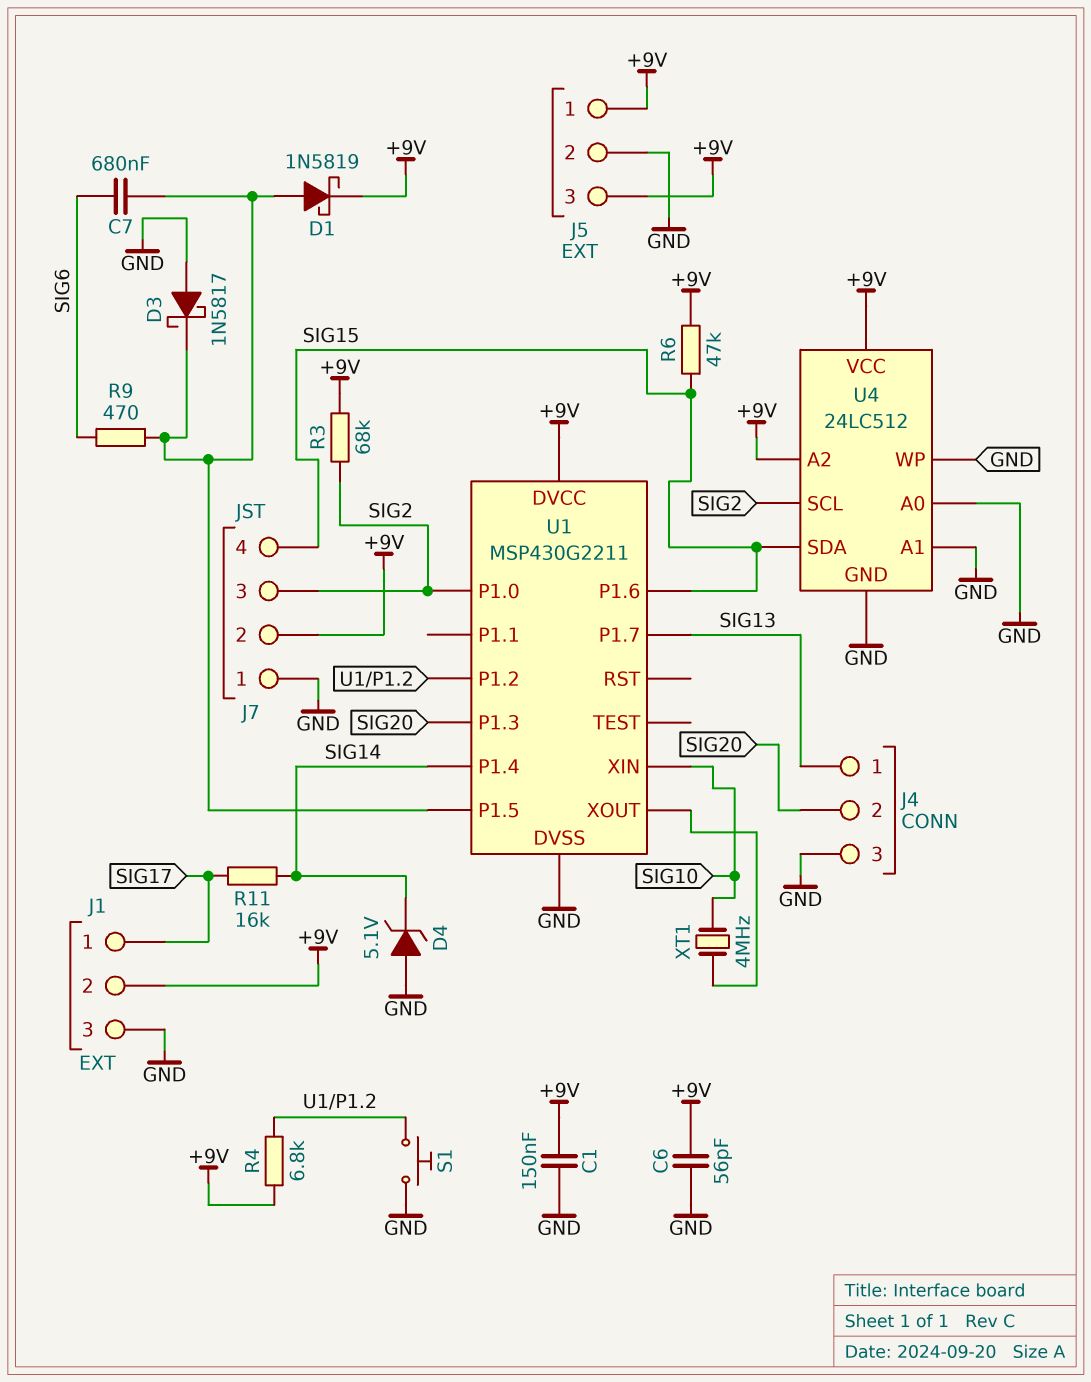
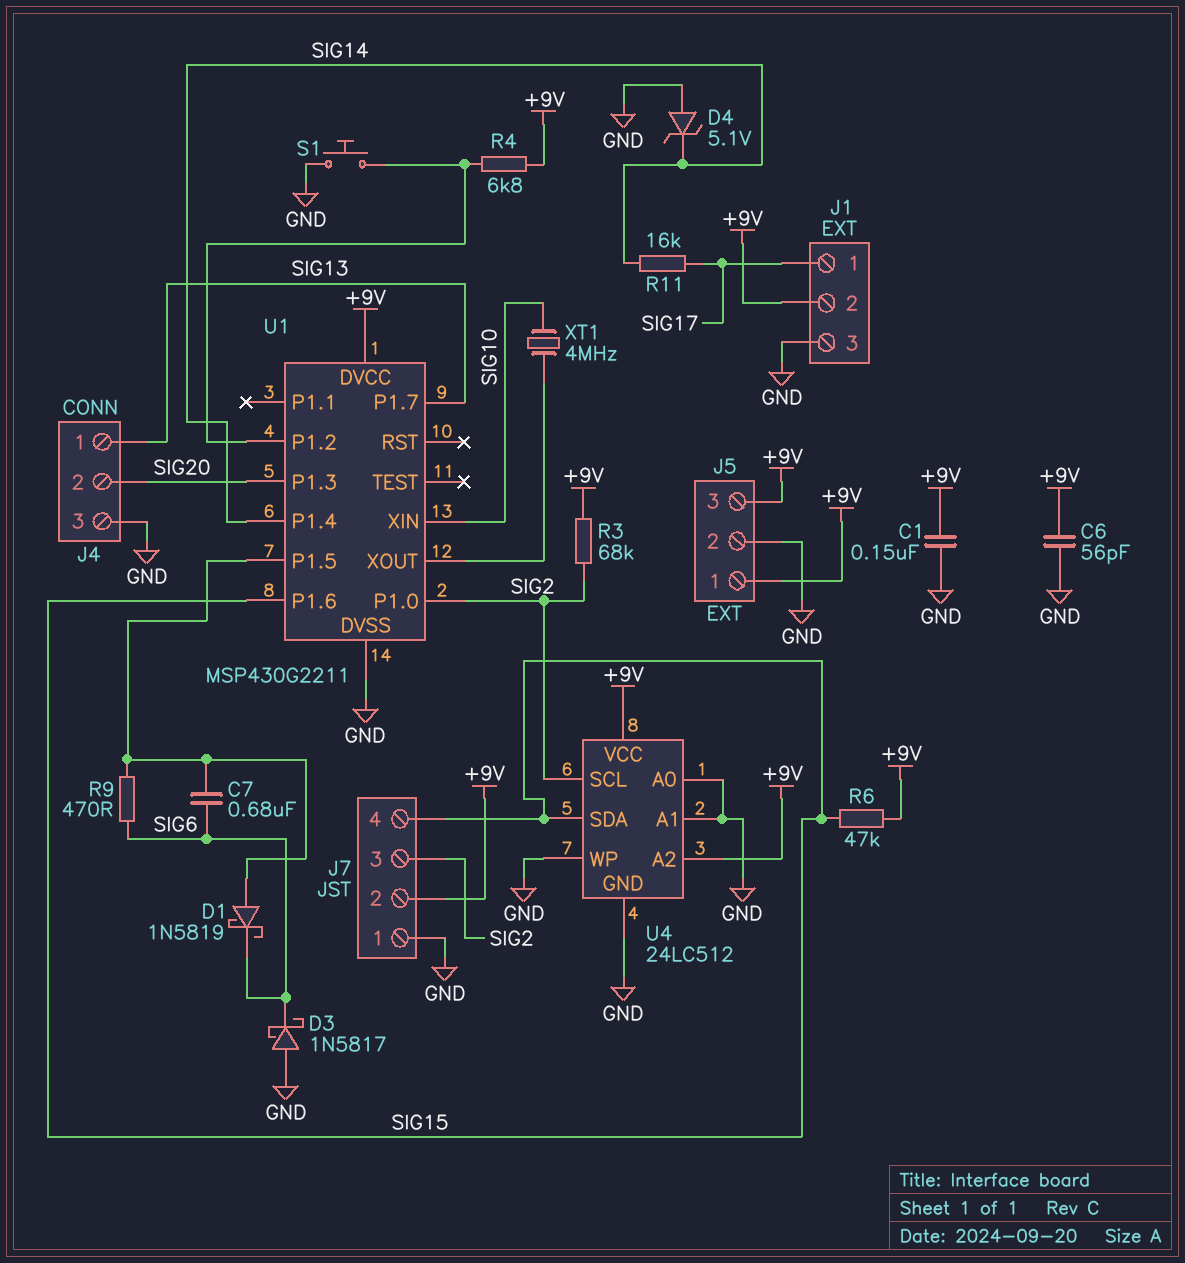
D1: schottky 1N5819 (A U1/P1.5, K +9V) -> schottky 1N5819 (A U1/P1.5, K SIG6)
D3: schottky 1N5817 (A GND, K U1/P1.5) -> schottky 1N5817 (A GND, K SIG6)

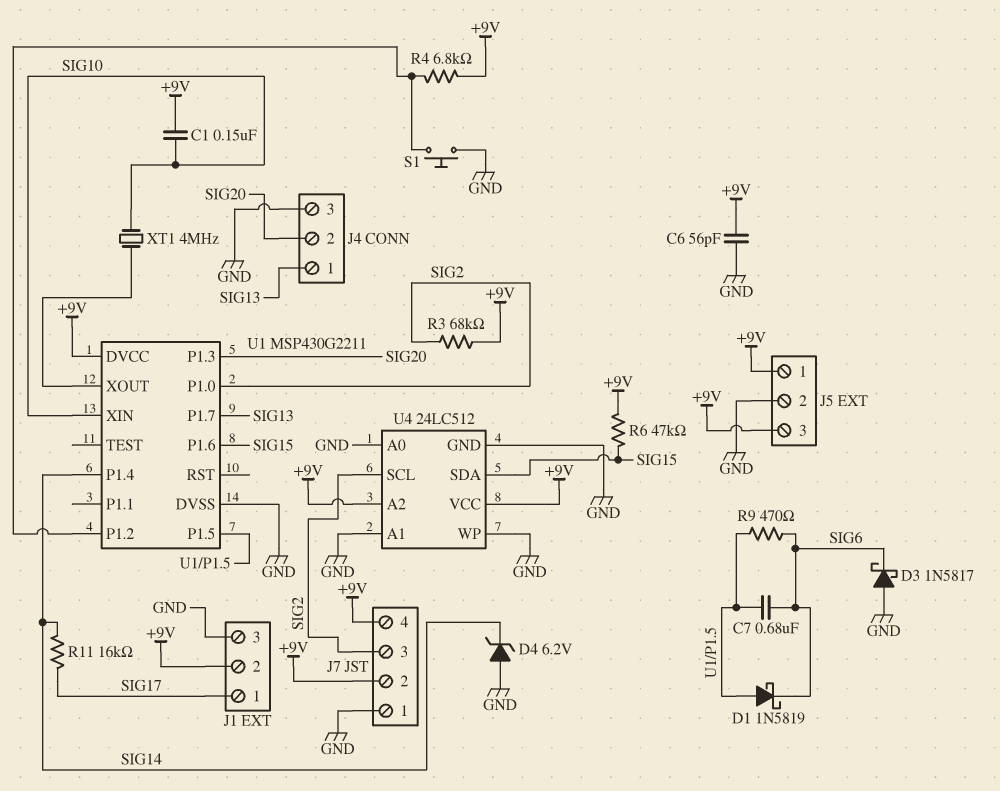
C1: 150nF (+9V, GND) -> 150nF (+9V, SIG10)
D4: zener 5.1V (A GND, K SIG14) -> zener 6.2V (A GND, K SIG14)
J7 pin 4: SIG15 -> +9V

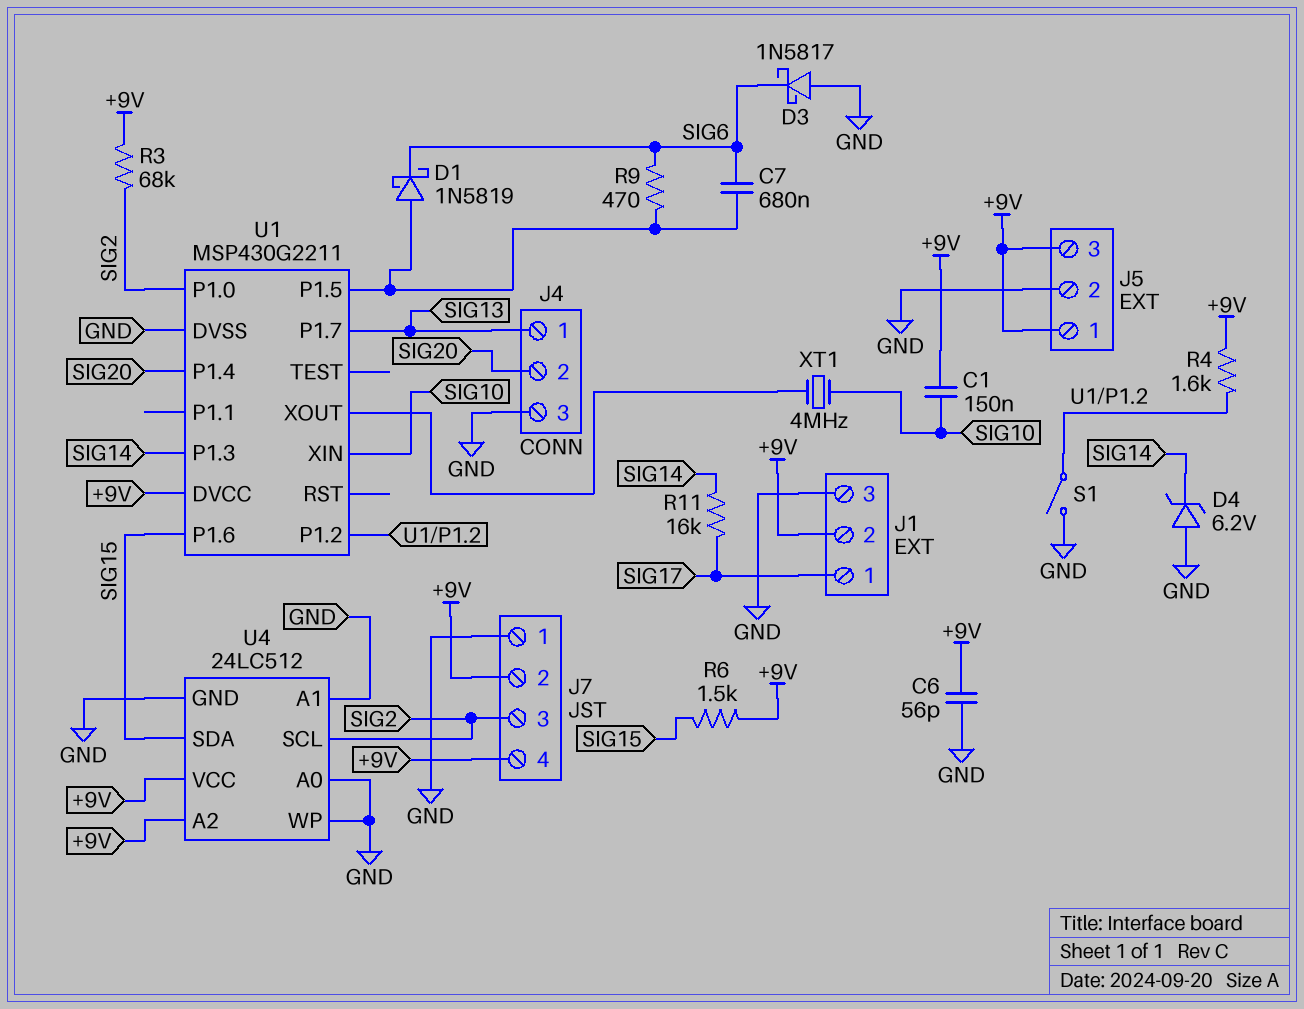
R4: 6.8k (+9V, U1/P1.2) -> 1.6k (+9V, U1/P1.2)
R6: 47k (+9V, SIG15) -> 1.5k (+9V, SIG15)
S1: button (GND, U1/P1.2) -> switch (GND, U1/P1.2)
U1 pin P1.3: SIG20 -> SIG14
U1 pin P1.4: SIG14 -> SIG20

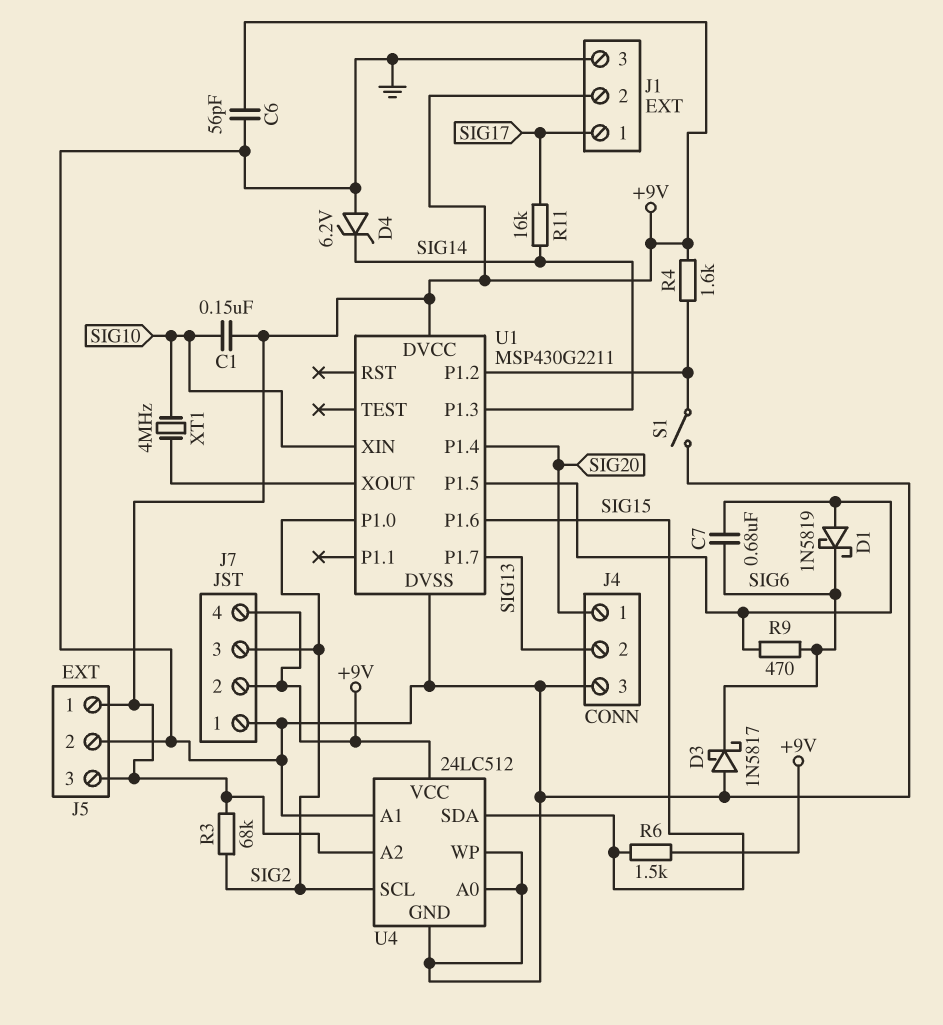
J4 pin 1: SIG13 -> SIG20
J4 pin 2: SIG20 -> SIG13

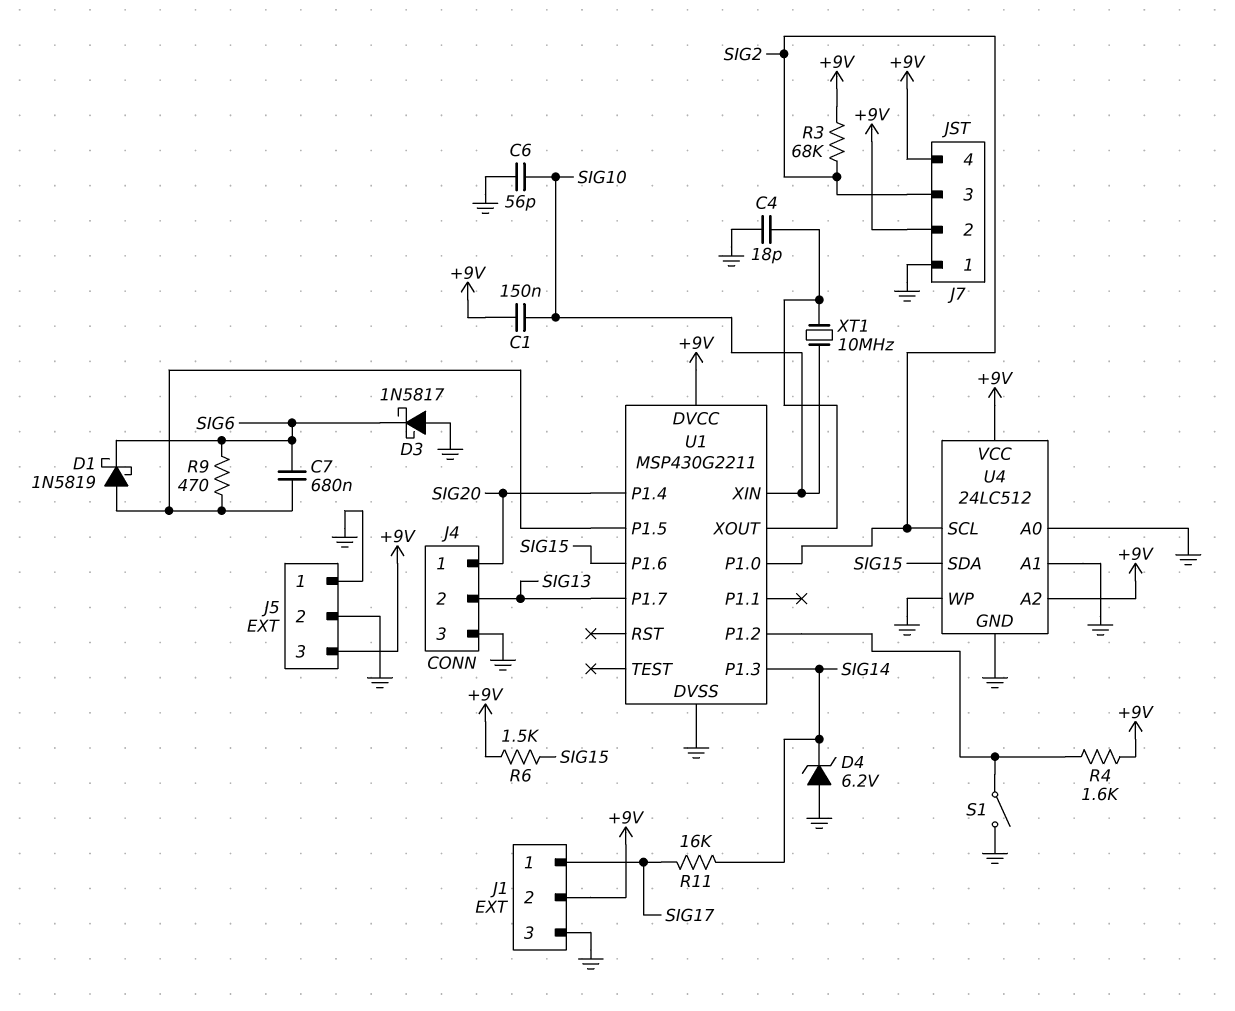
C4: none -> 18pF (GND, U1/XOUT)
C6: 56pF (+9V, GND) -> 56pF (GND, SIG10)
J5 pin 1: +9V -> GND
XT1: 4MHz (SIG10, U1/XOUT) -> 10MHz (SIG10, U1/XOUT)

